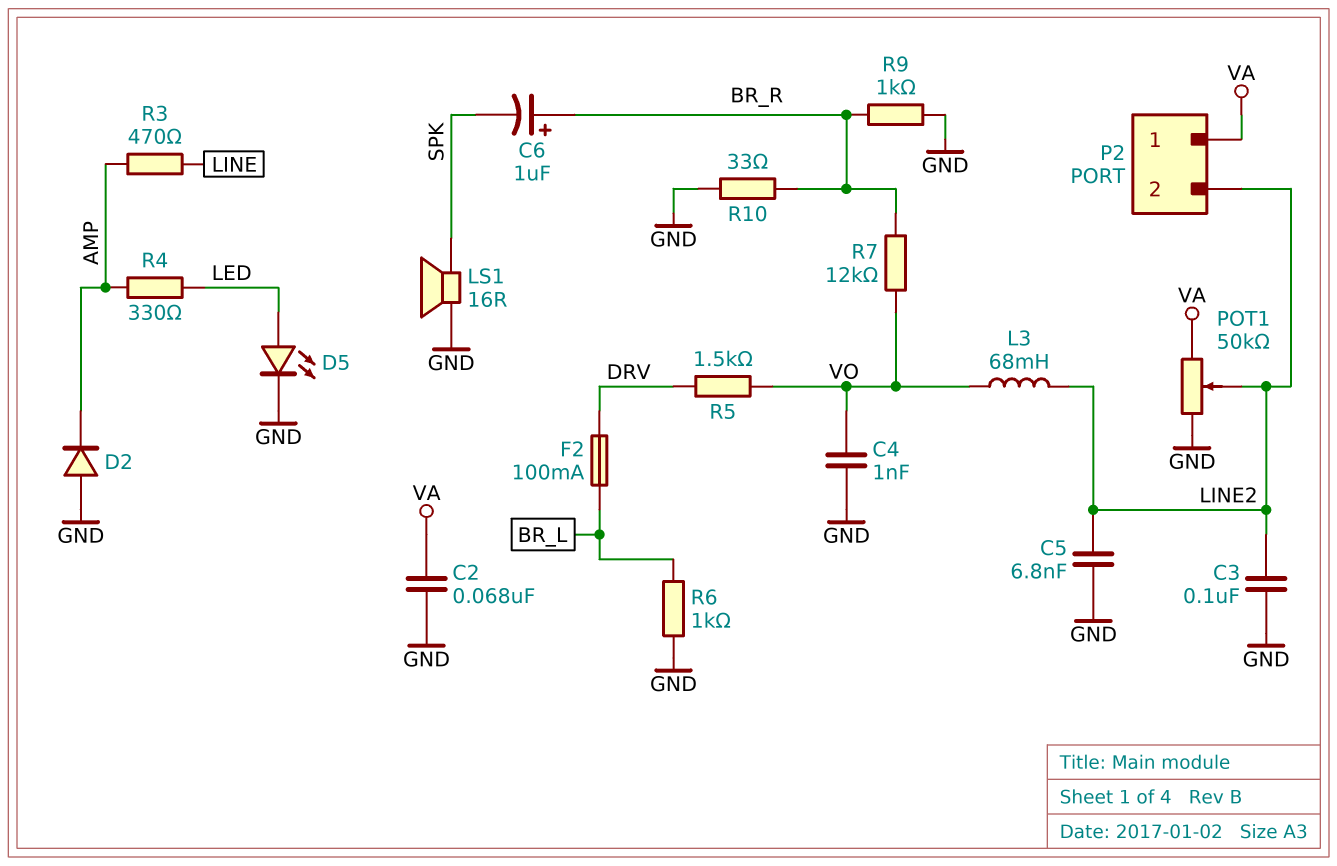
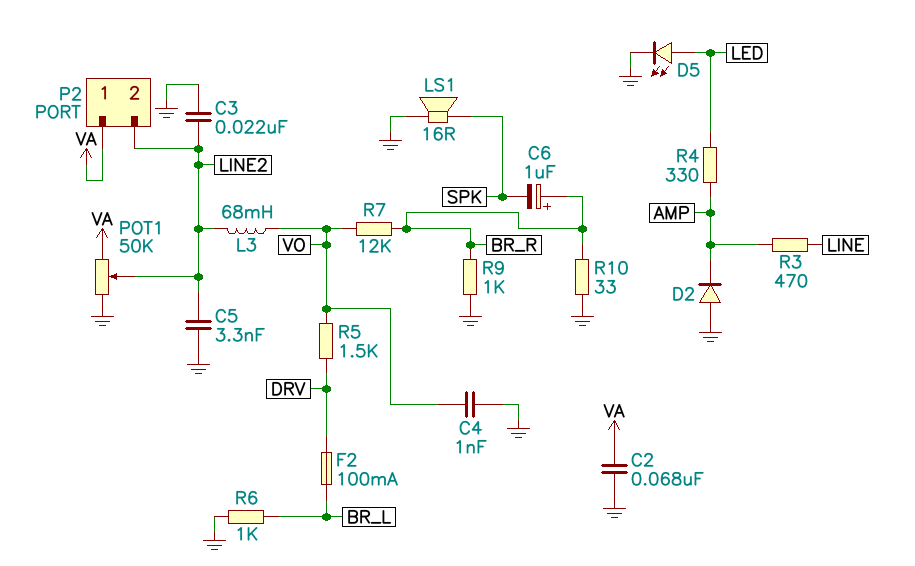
C3: 100nF (GND, LINE2) -> 22nF (GND, LINE2)
C5: 6.8nF (GND, LINE2) -> 3.3nF (GND, LINE2)

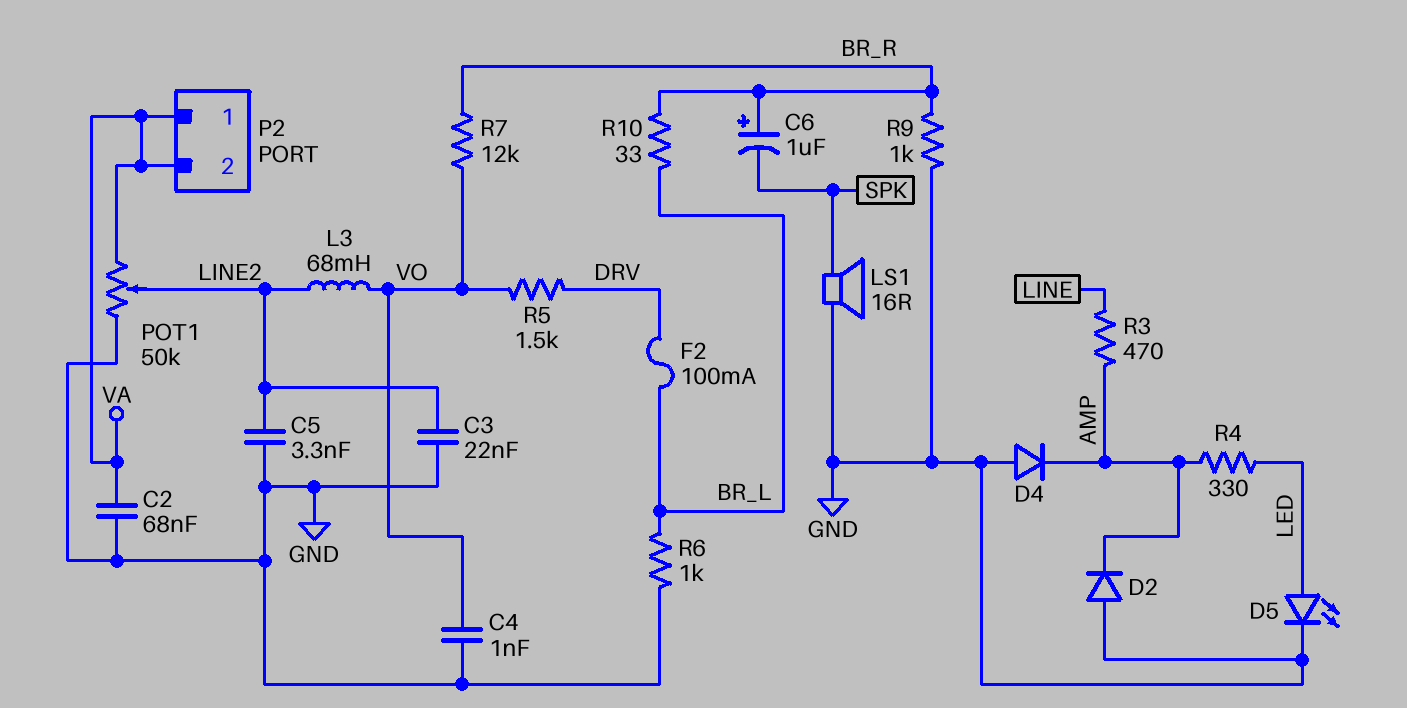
D4: none -> diode (A GND, K AMP)
P2 pin 2: LINE2 -> VA
R10: 33 (BR_R, GND) -> 33 (BR_L, BR_R)

